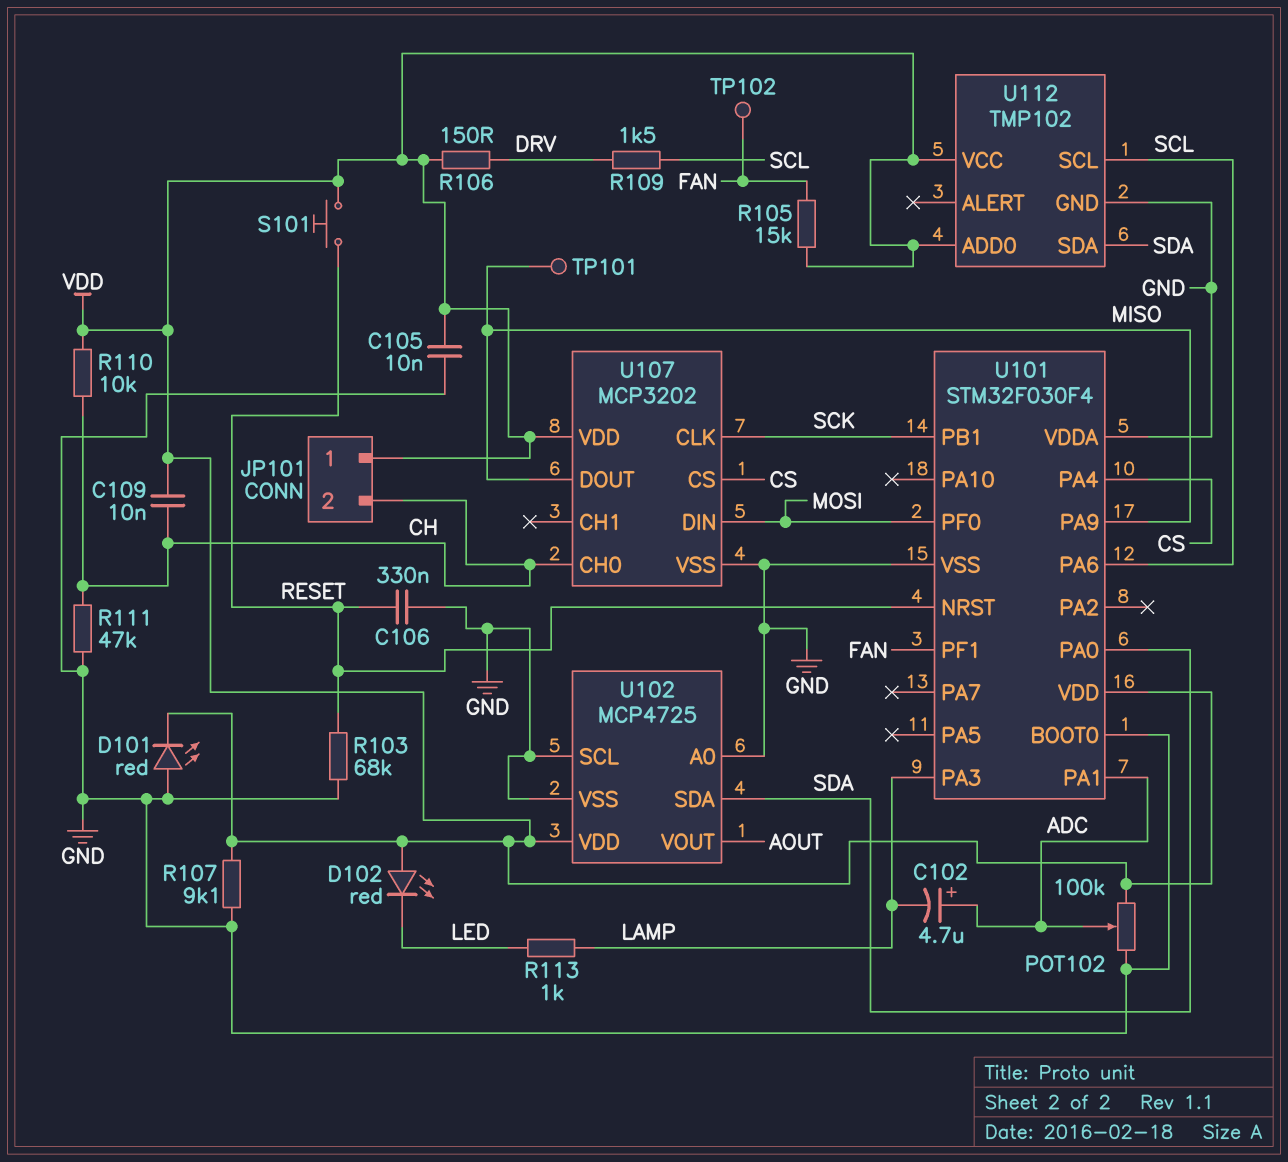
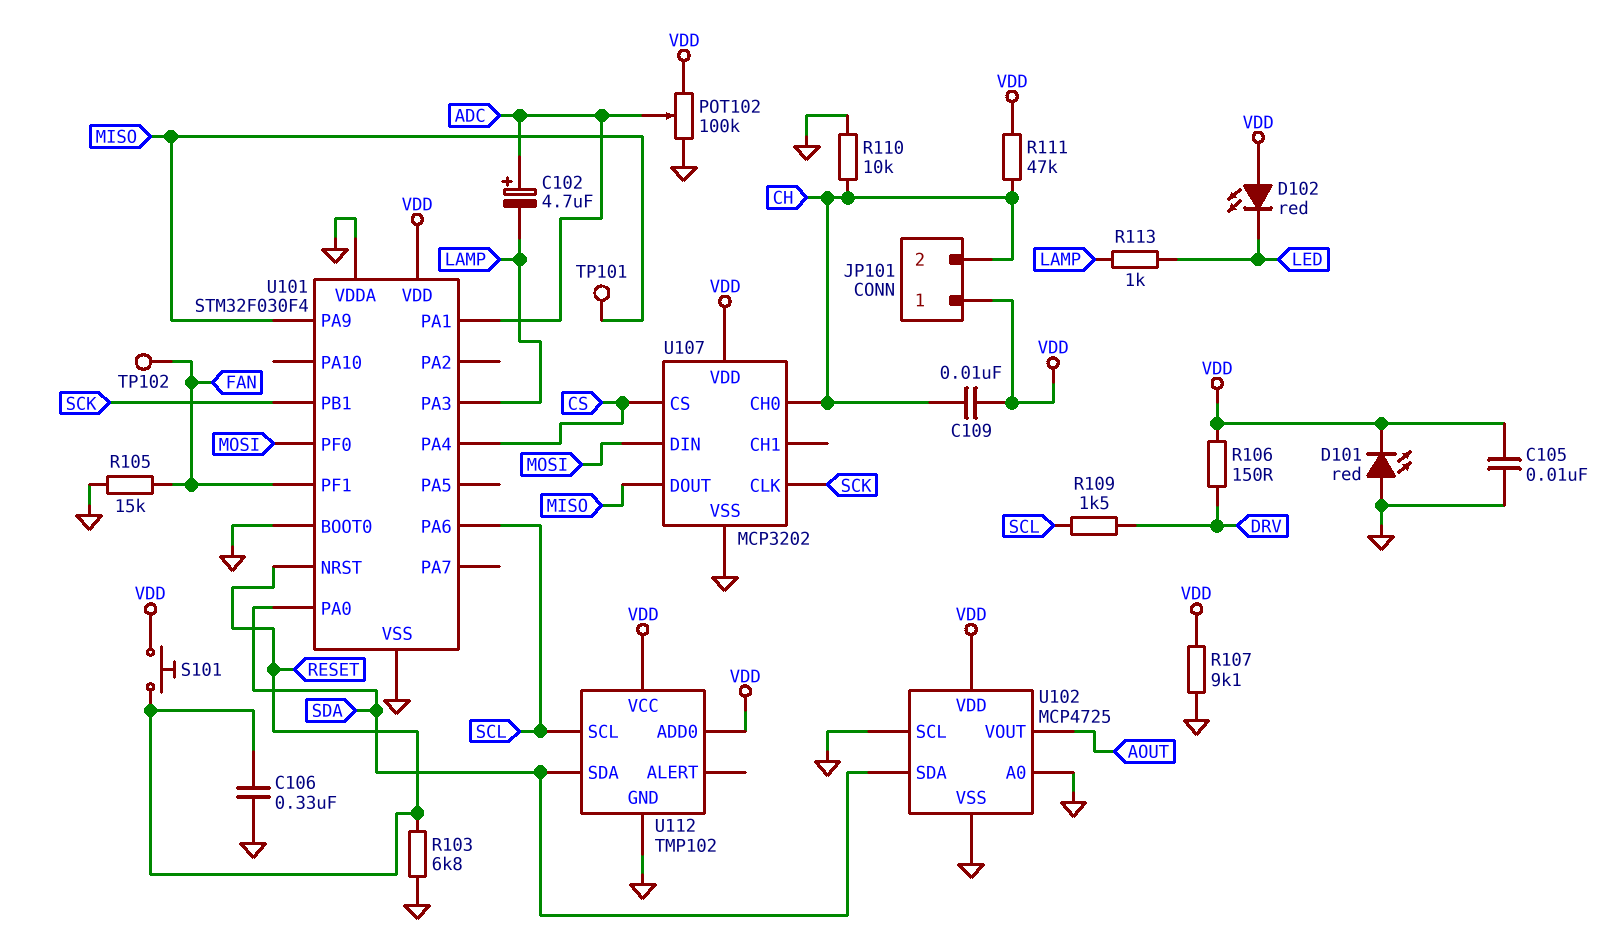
R103: 68k (GND, RESET) -> 6.8k (GND, RESET)
R105: 15k (FAN, VDD) -> 15k (FAN, GND)
R110: 10k (CH, VDD) -> 10k (CH, GND)
R111: 47k (CH, GND) -> 47k (CH, VDD)

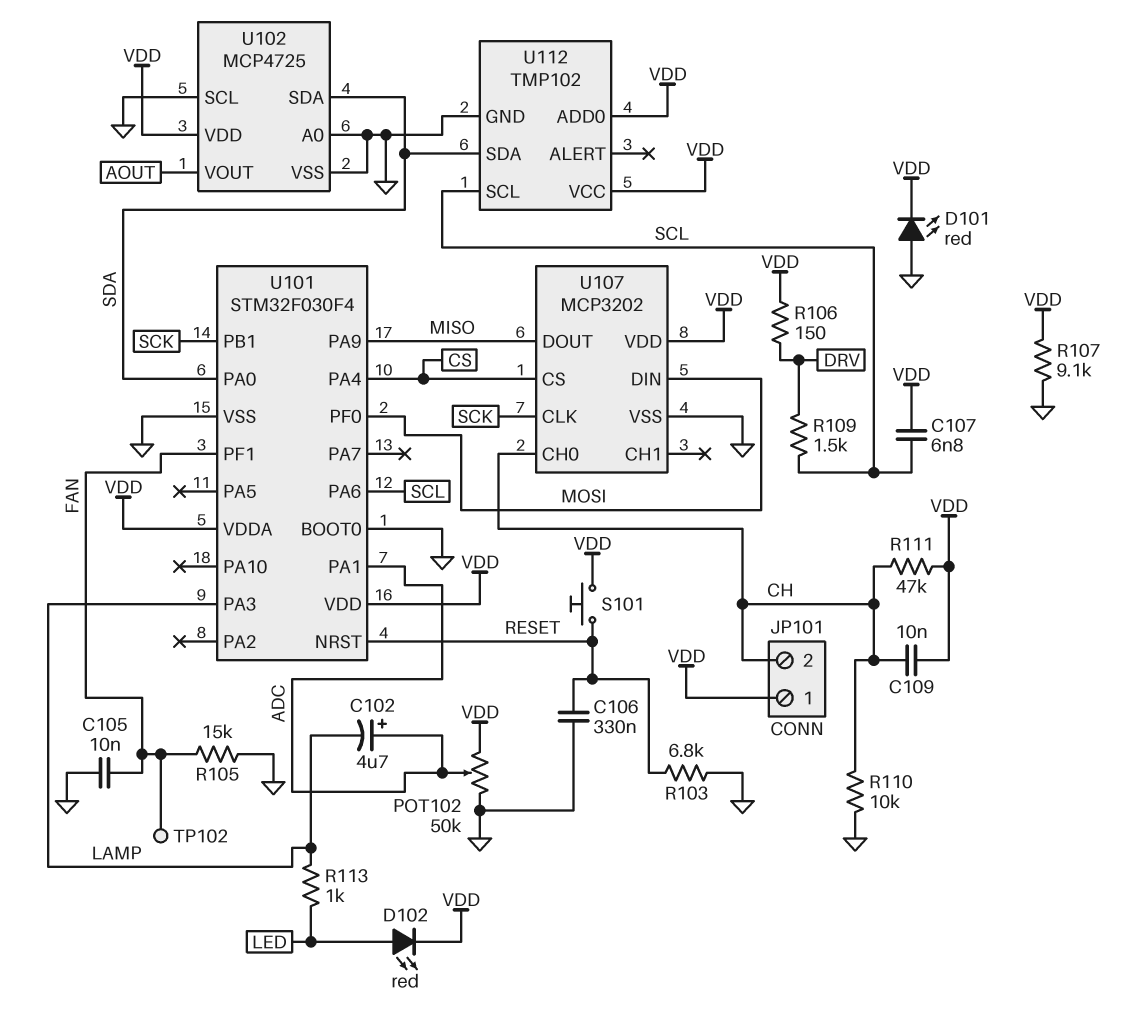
C105: 10nF (GND, VDD) -> 10nF (FAN, GND)
C107: none -> 6.8nF (SCL, VDD)
D102: LED red (A VDD, K LED) -> LED red (A LED, K VDD)
POT102: 100k (GND, VDD, wiper ADC) -> 50k (GND, VDD, wiper ADC)
TP101: test point (MISO) -> none
U101 pin VDDA: GND -> VDD

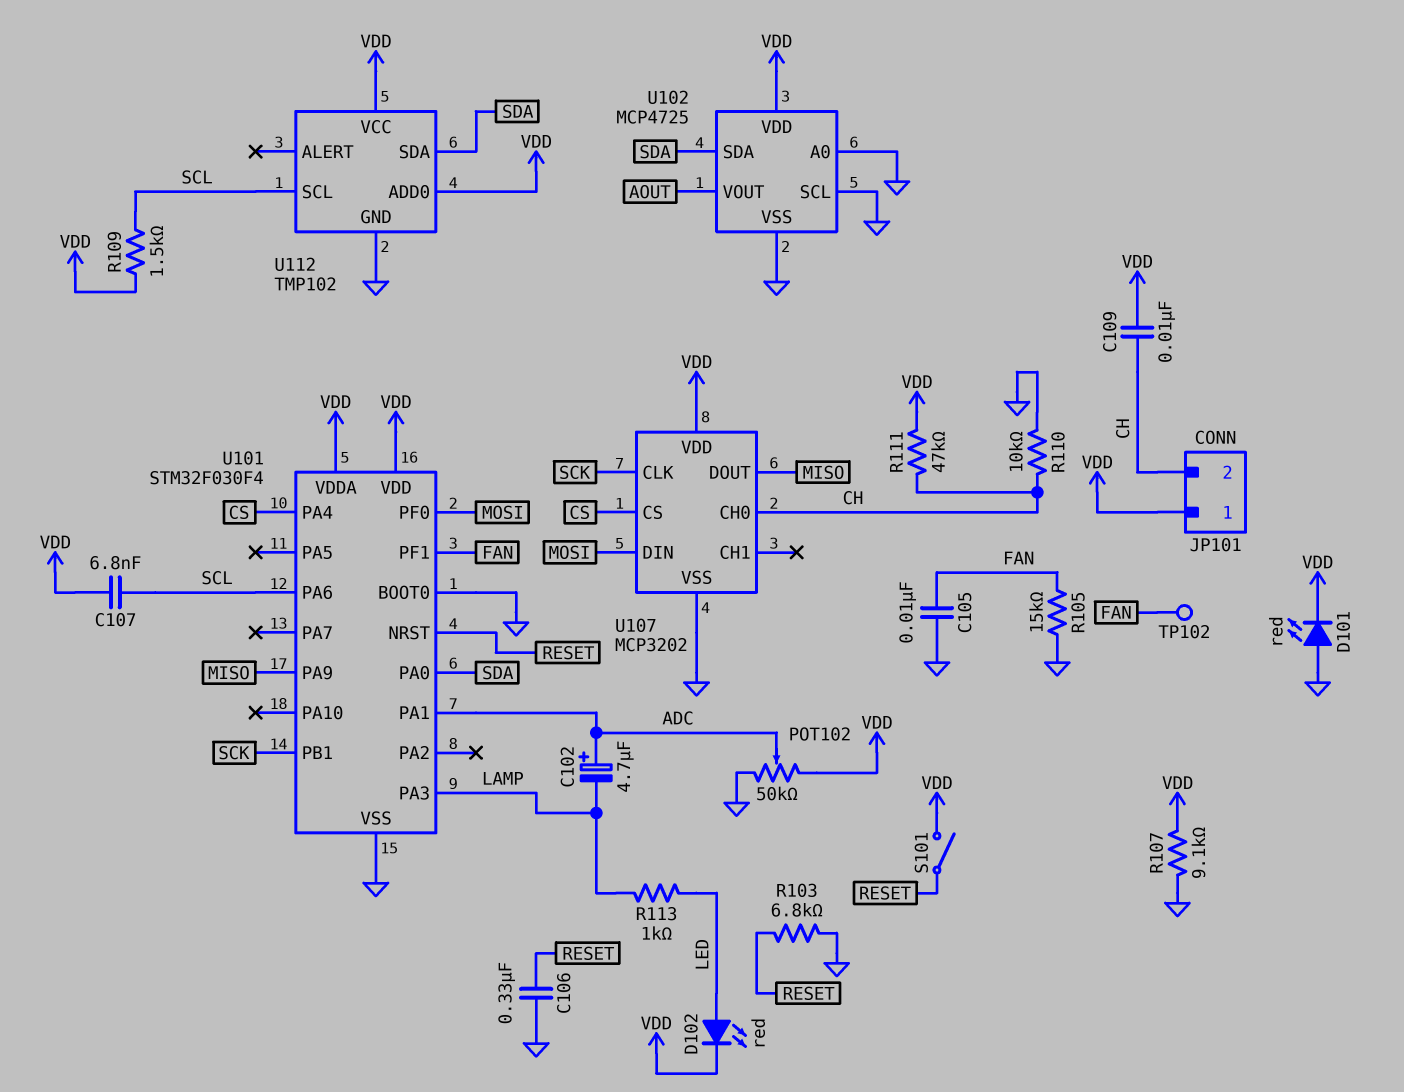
R106: 150 (DRV, VDD) -> none
R109: 1.5k (DRV, SCL) -> 1.5k (SCL, VDD)
S101: button (RESET, VDD) -> switch (RESET, VDD)

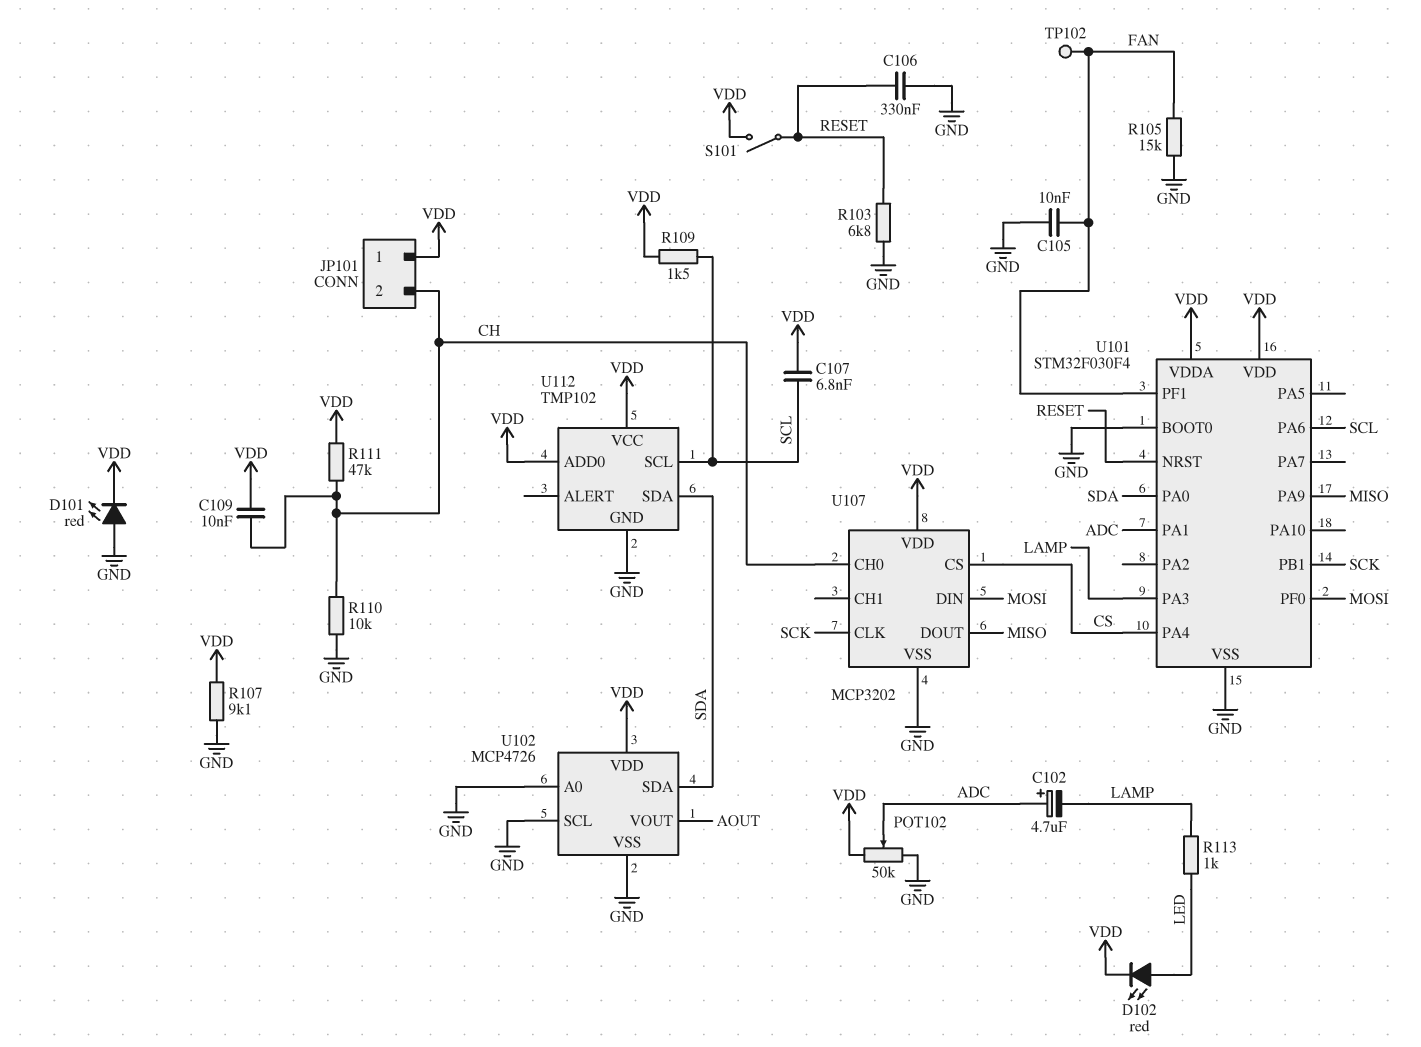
U102: MCP4725 -> MCP4726

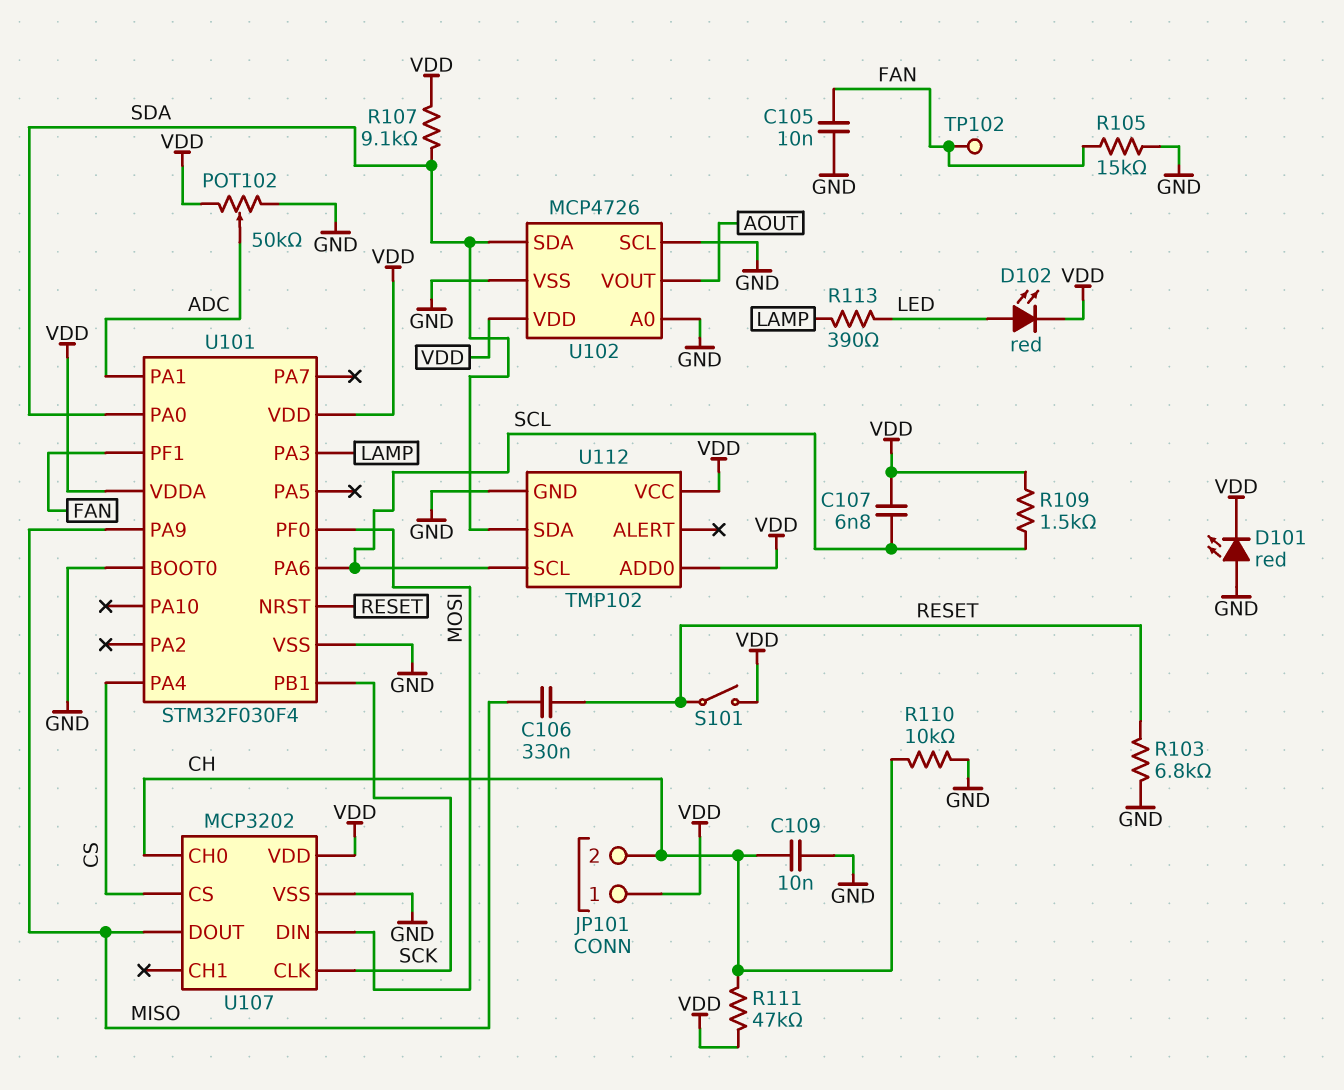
C102: 4.7uF (plus ADC, minus LAMP) -> none
C106: 330nF (GND, RESET) -> 330nF (MISO, RESET)
C109: 10nF (CH, VDD) -> 10nF (CH, GND)
R107: 9.1k (GND, VDD) -> 9.1k (SDA, VDD)
R113: 1k (LAMP, LED) -> 390 (LAMP, LED)

